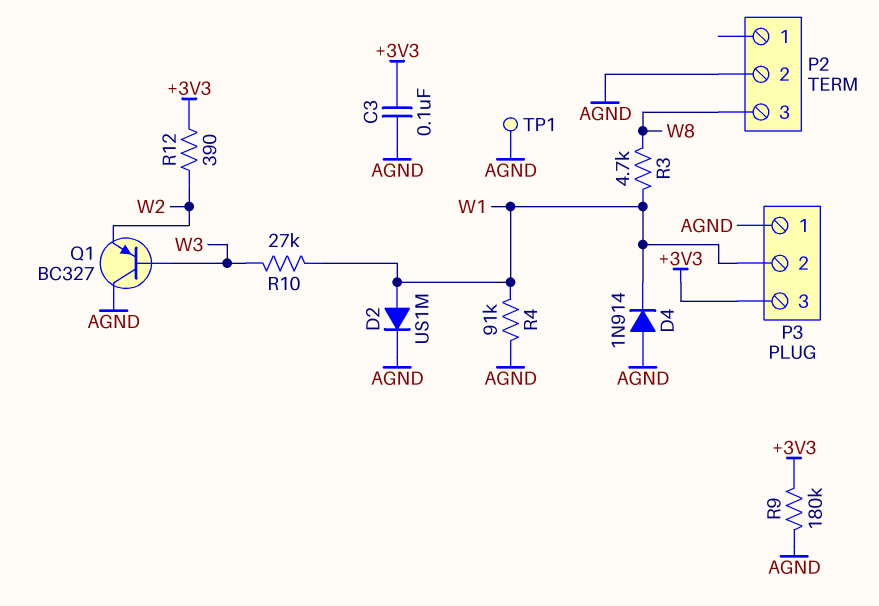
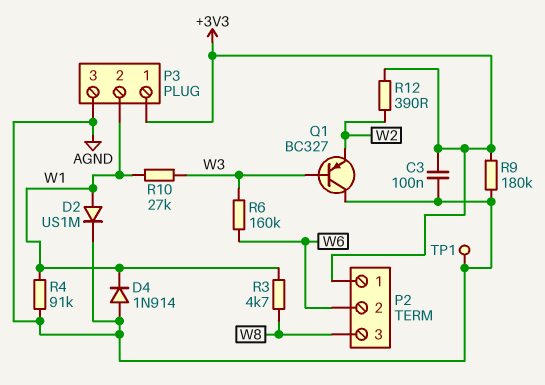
P2 pin 1: none -> +3V3
P2 pin 2: AGND -> W6
P3 pin 1: AGND -> +3V3
P3 pin 3: +3V3 -> AGND
R6: none -> 160k (W3, W6)

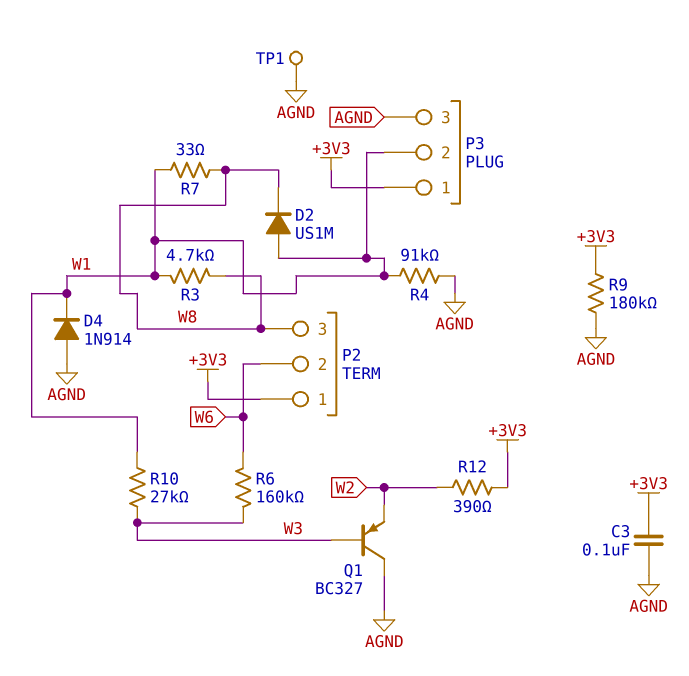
D2: diode US1M (A W1, K AGND) -> diode US1M (A W1, K W8)
R7: none -> 33 (W1, W8)

